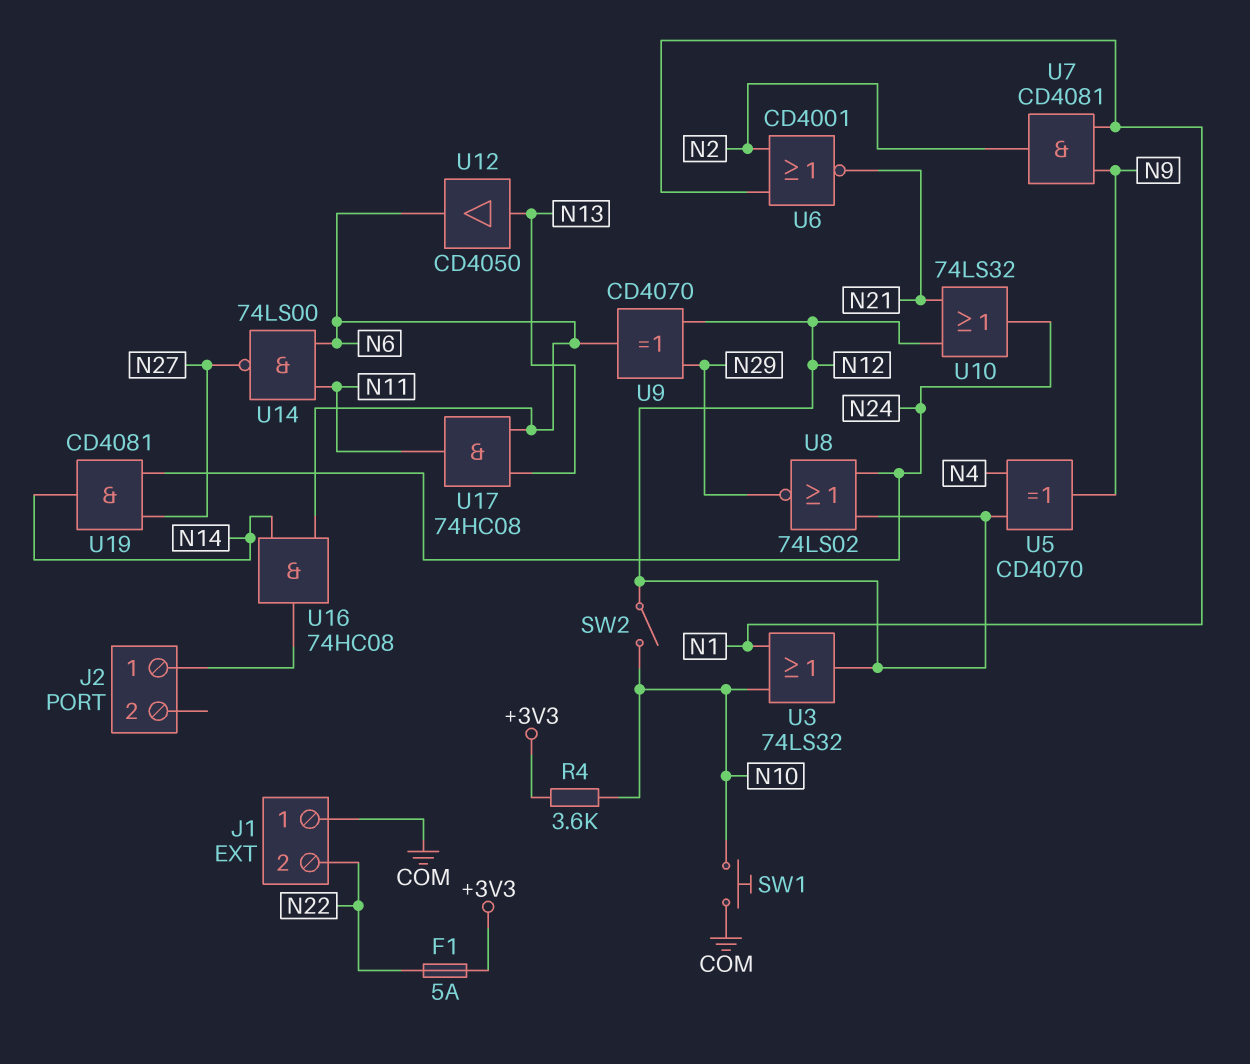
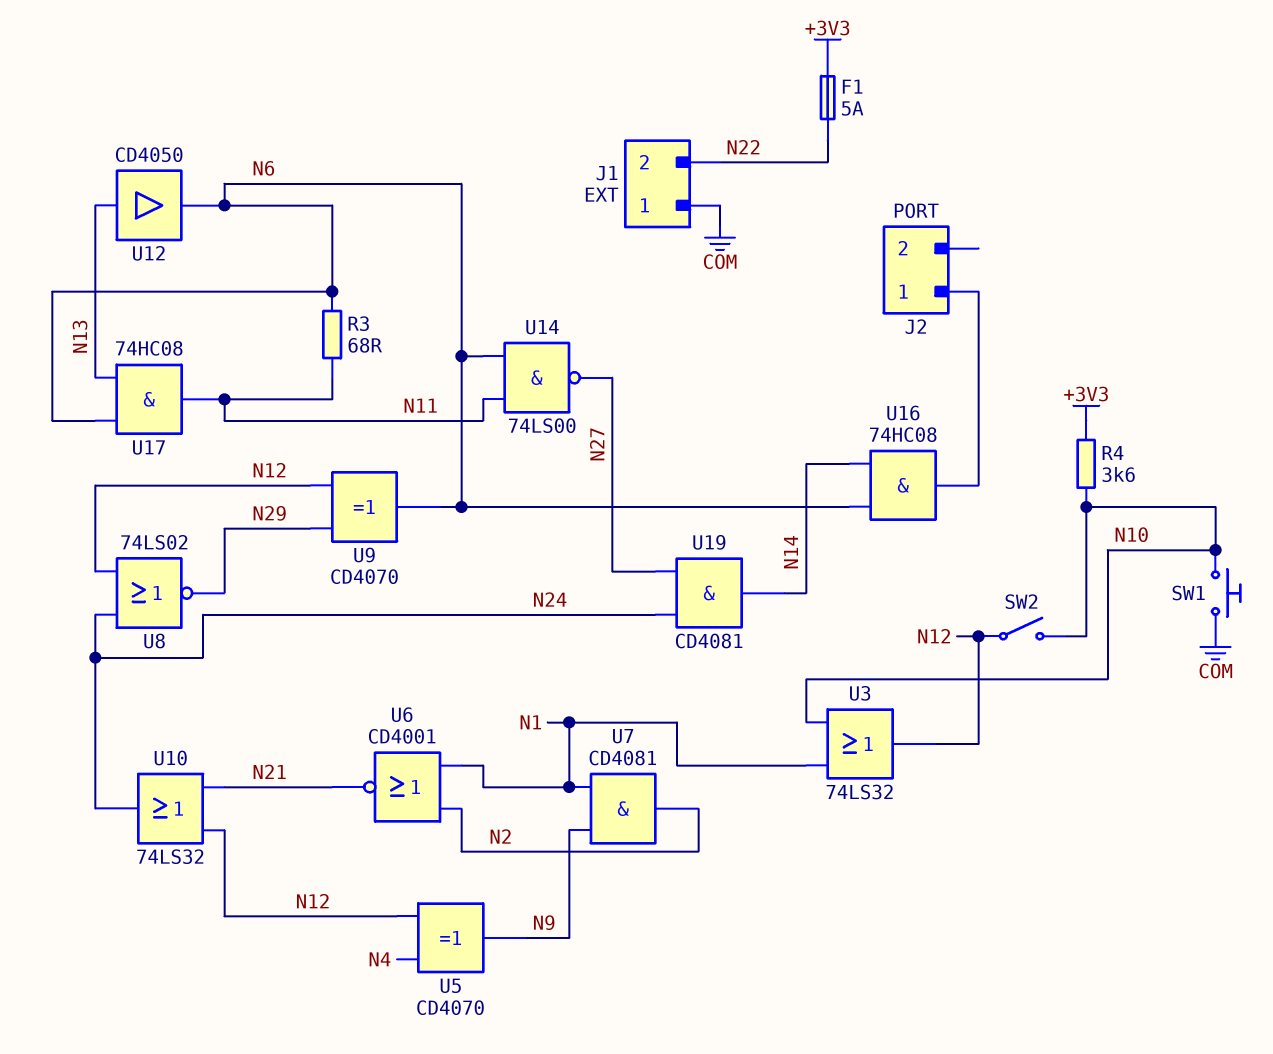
R3: none -> 68 (N6, N11)

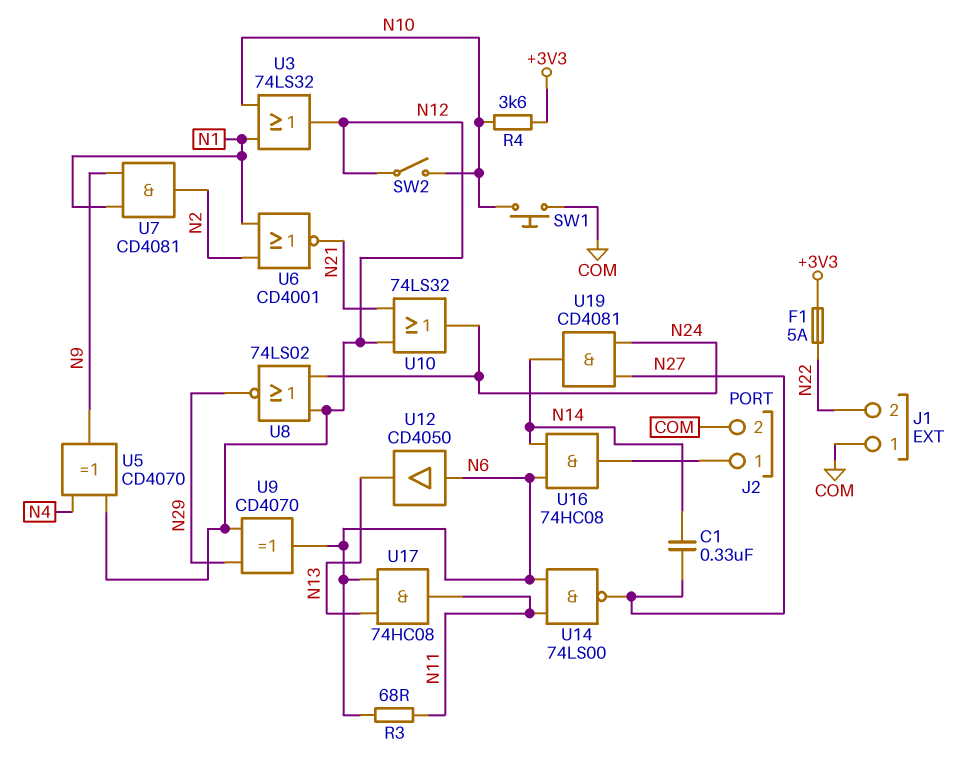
C1: none -> 330nF (N14, N27)
J2 pin 2: none -> COM
U12: buffer CD4050 (in N13, out N6) -> buffer CD4050 (in N6, out N13)

